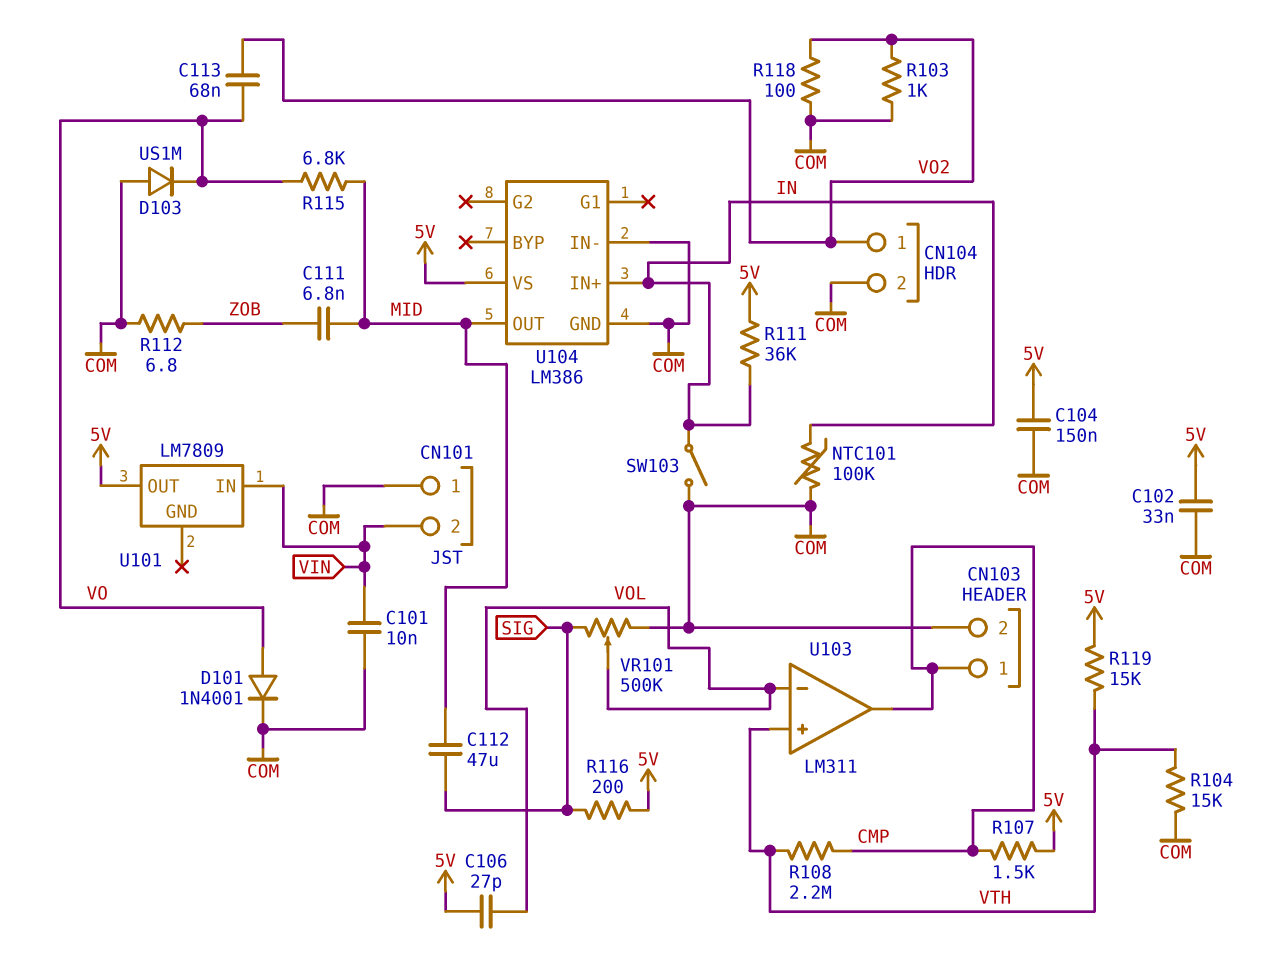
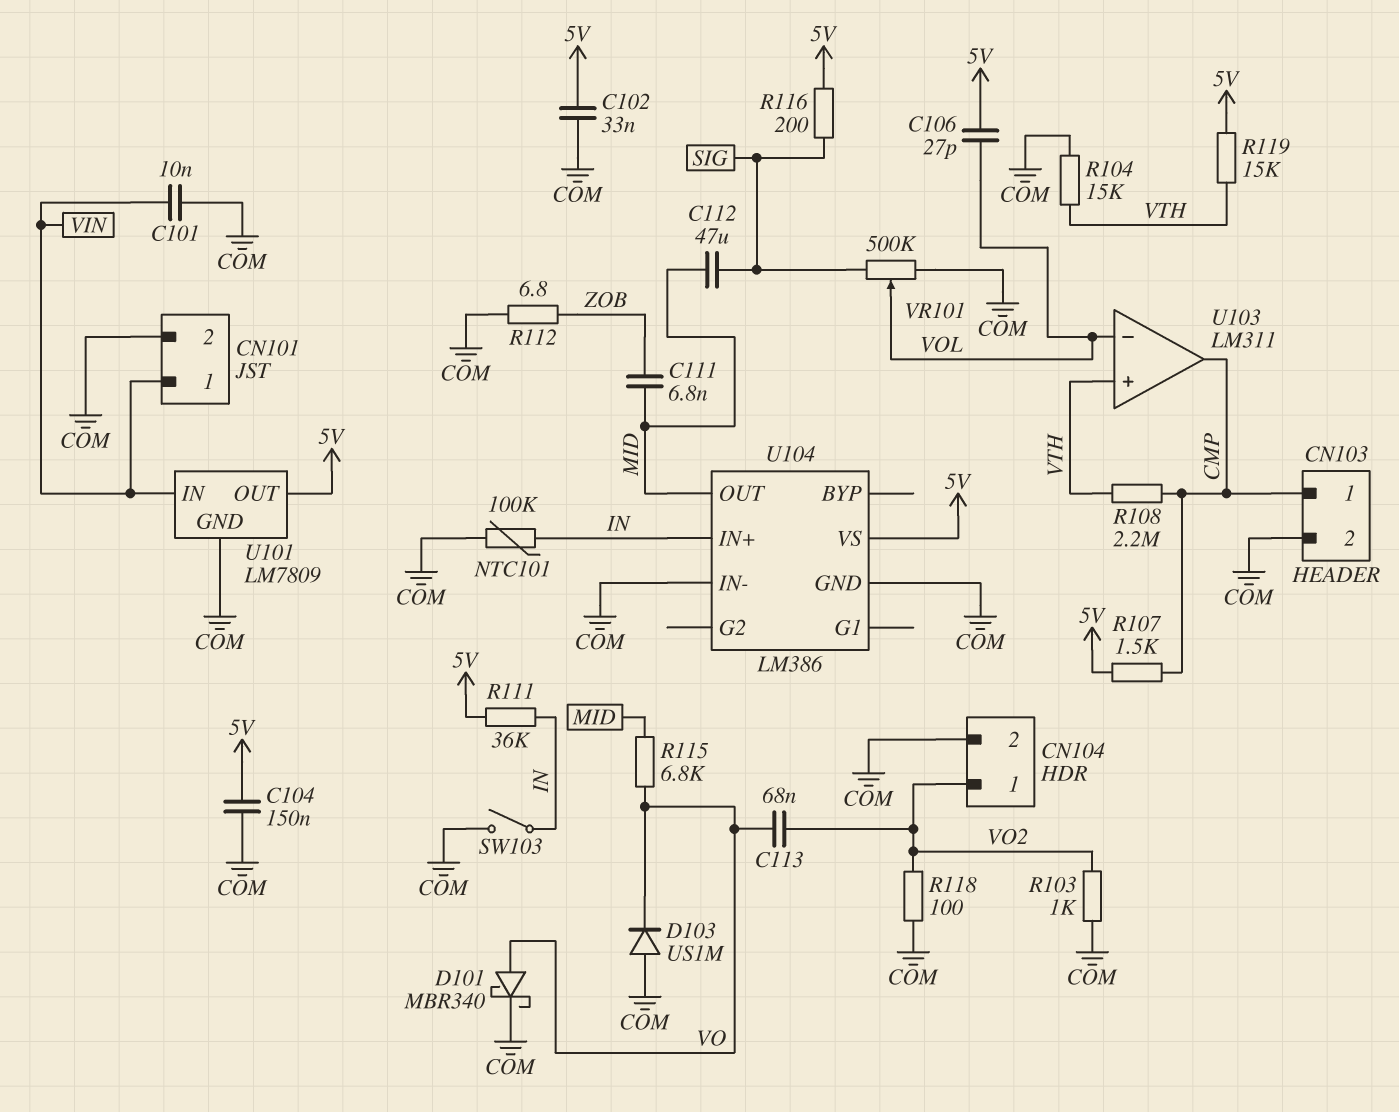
CN101 pin 1: COM -> VIN
CN101 pin 2: VIN -> COM
D101: diode 1N4001 (A VO, K COM) -> schottky MBR340 (A VO, K COM)
U101 pin GND: none -> COM

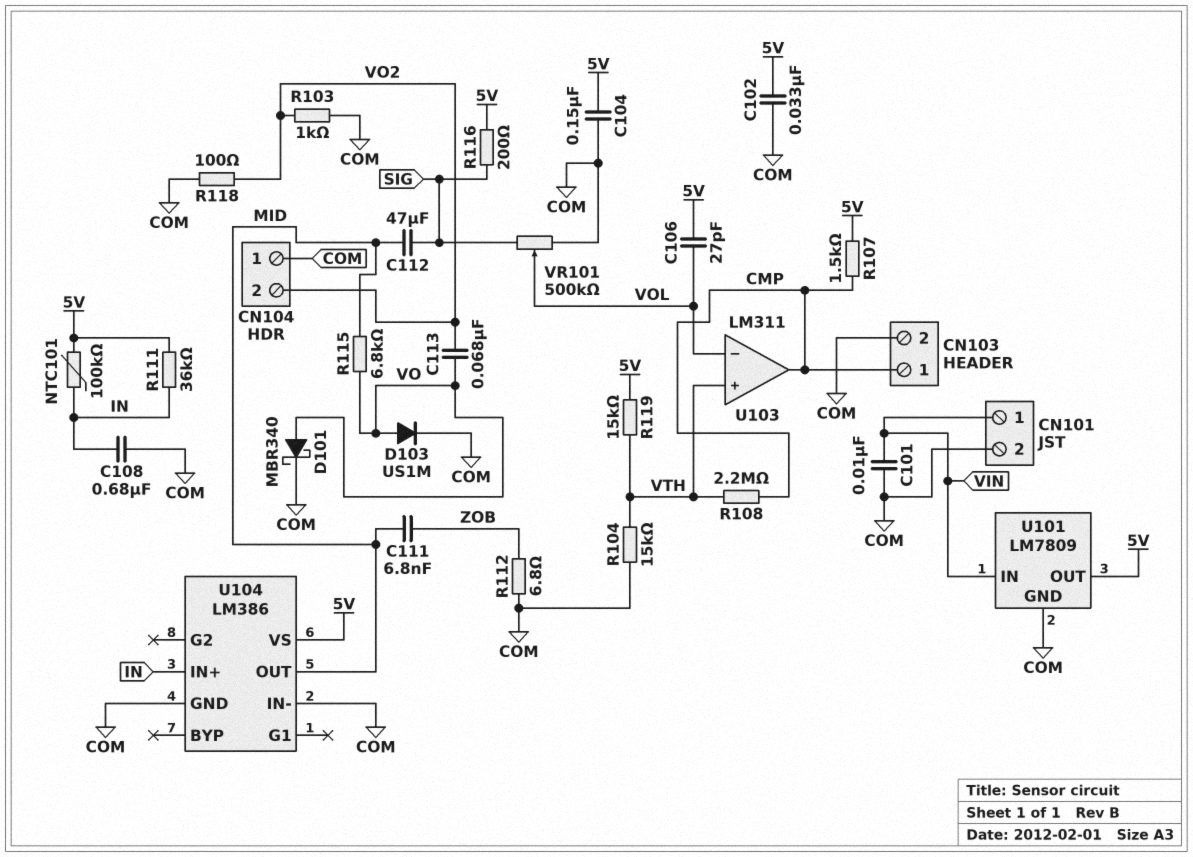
C108: none -> 680nF (COM, IN)
CN104 pin 1: VO2 -> COM
CN104 pin 2: COM -> VO2
D103: diode US1M (A COM, K VO) -> diode US1M (A VO, K COM)
NTC101: 100k (COM, IN) -> 100k (5V, IN)
SW103: switch (COM, IN) -> none

